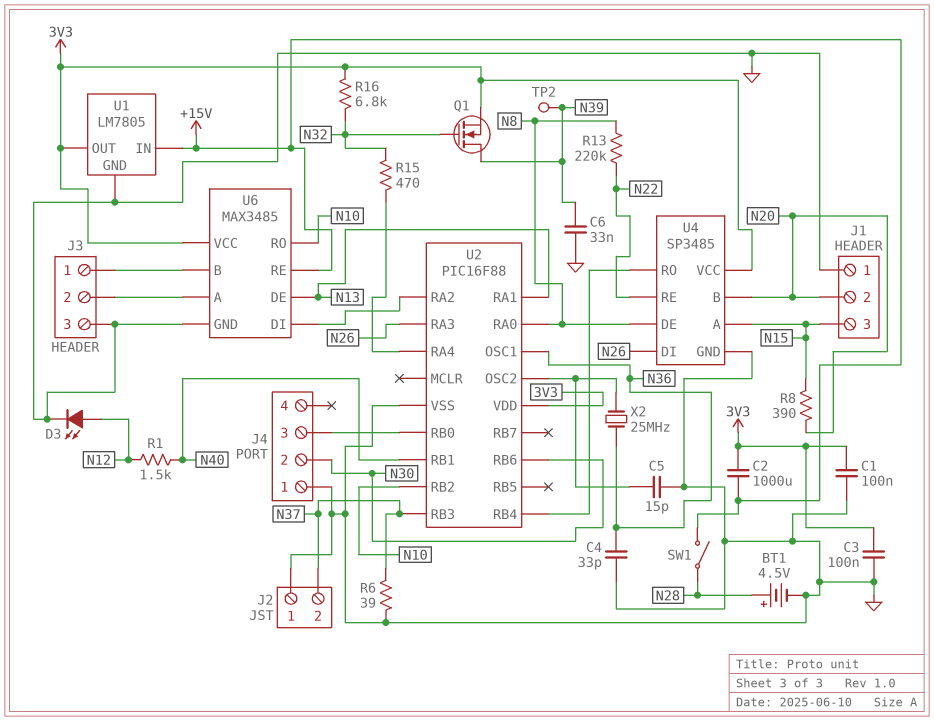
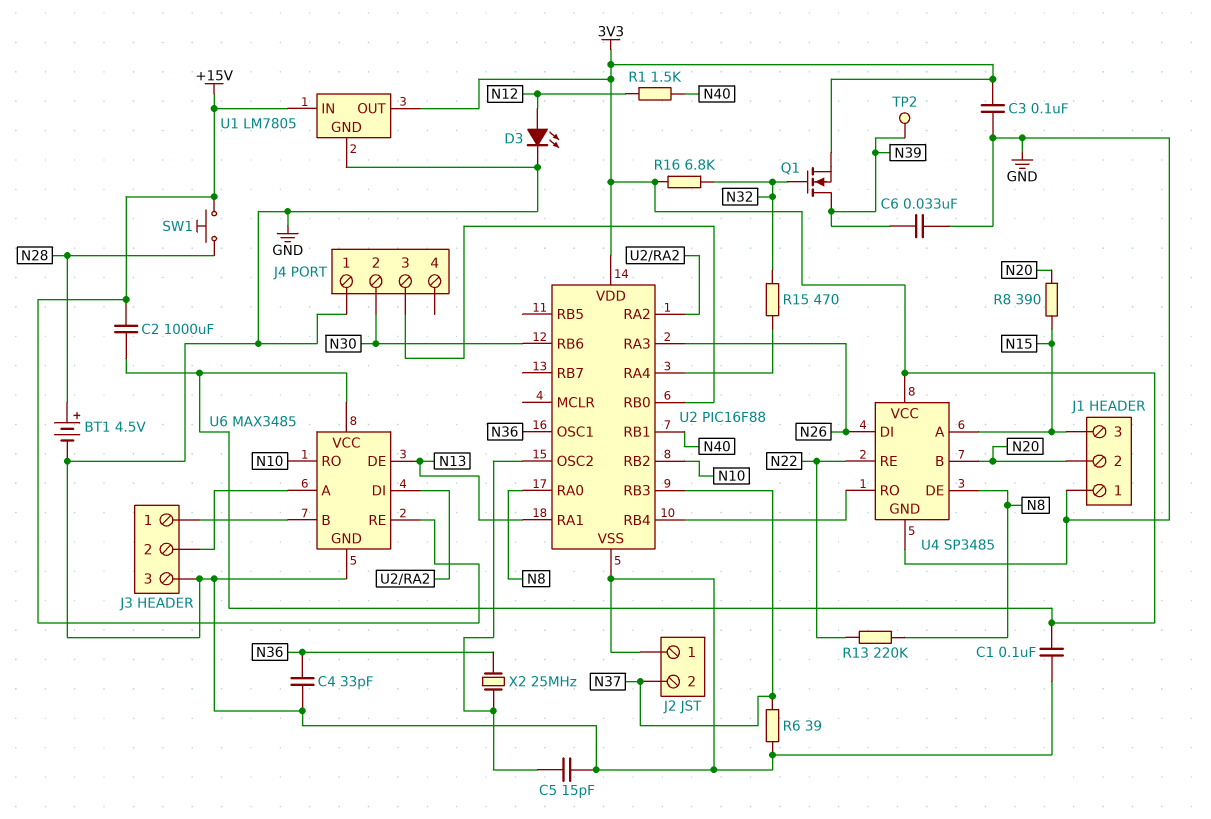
SW1: switch (+15V, N28) -> button (+15V, N28)

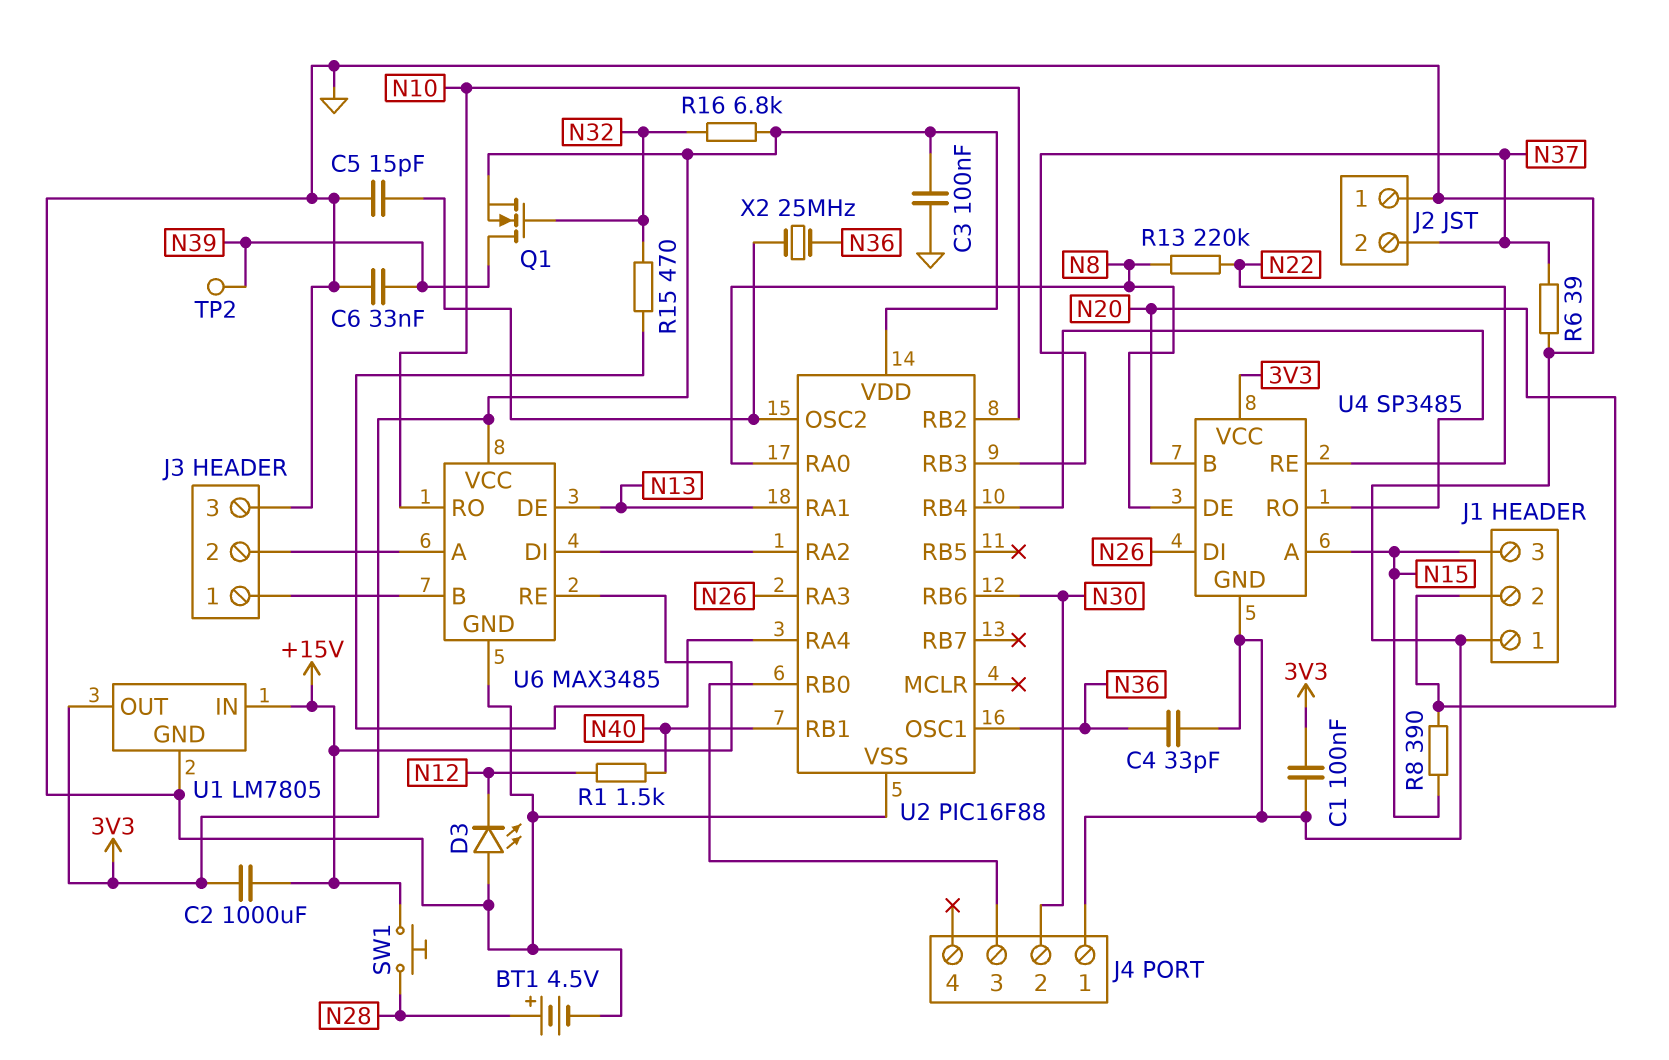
D3: LED (A N12, K GND) -> LED (A GND, K N12)

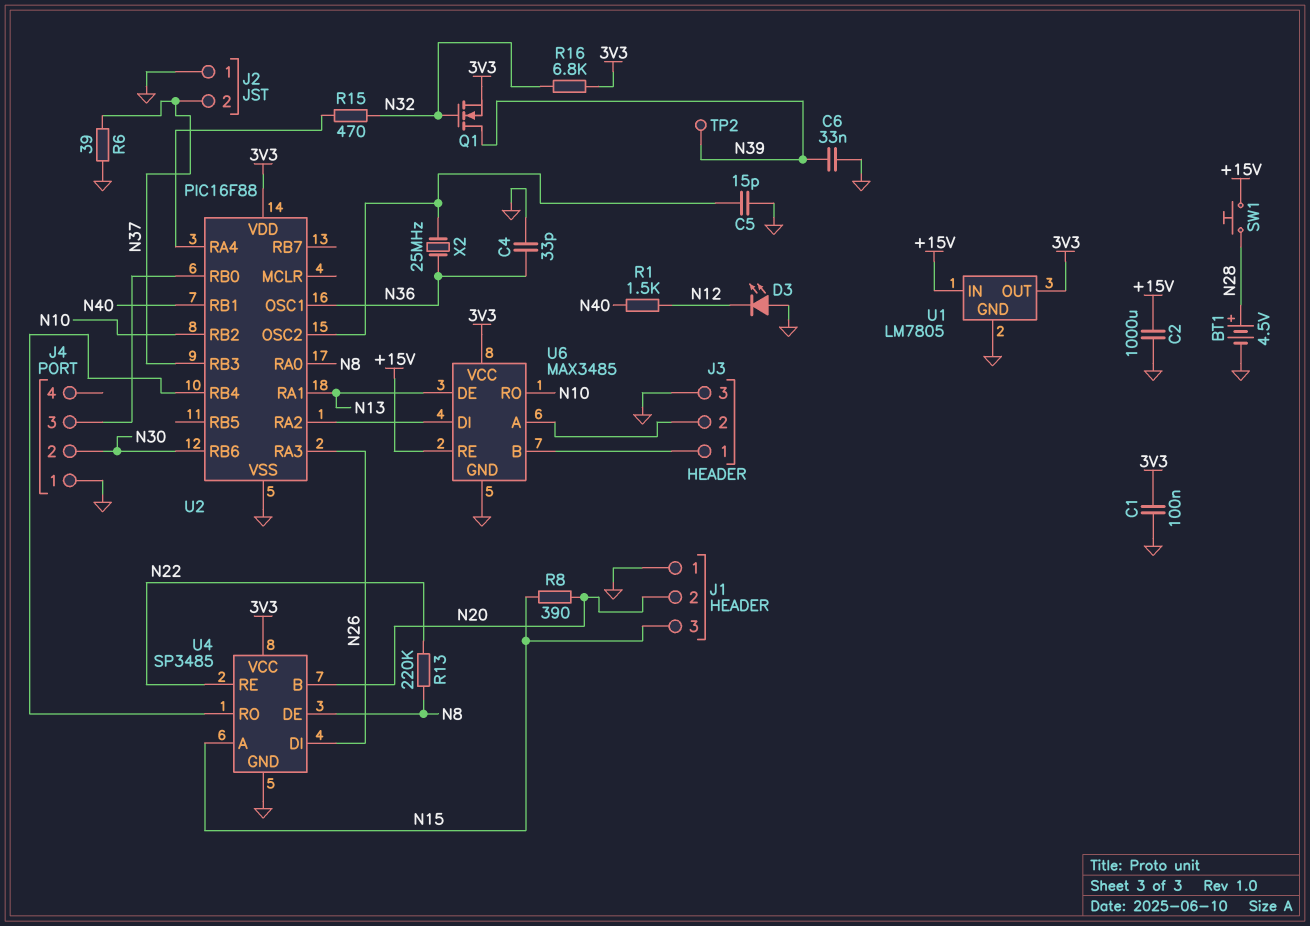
C2: 1000uF (+15V, 3V3) -> 1000uF (+15V, GND)
C3: 100nF (3V3, GND) -> none

